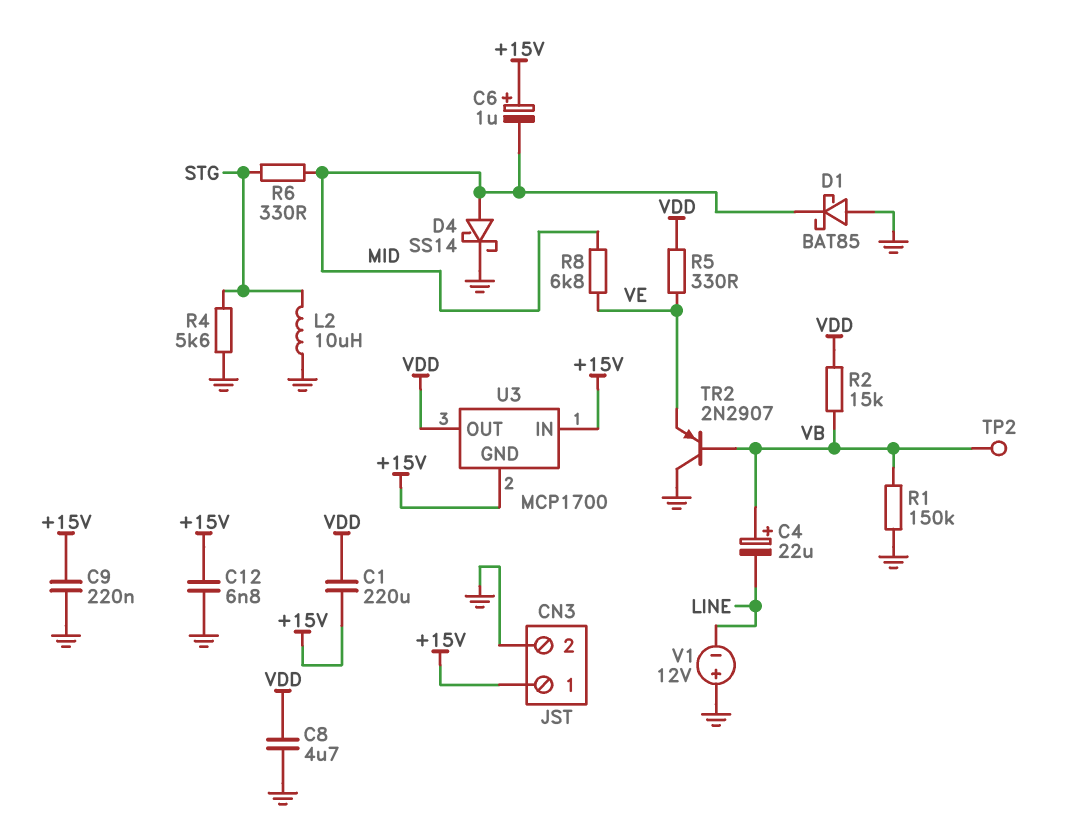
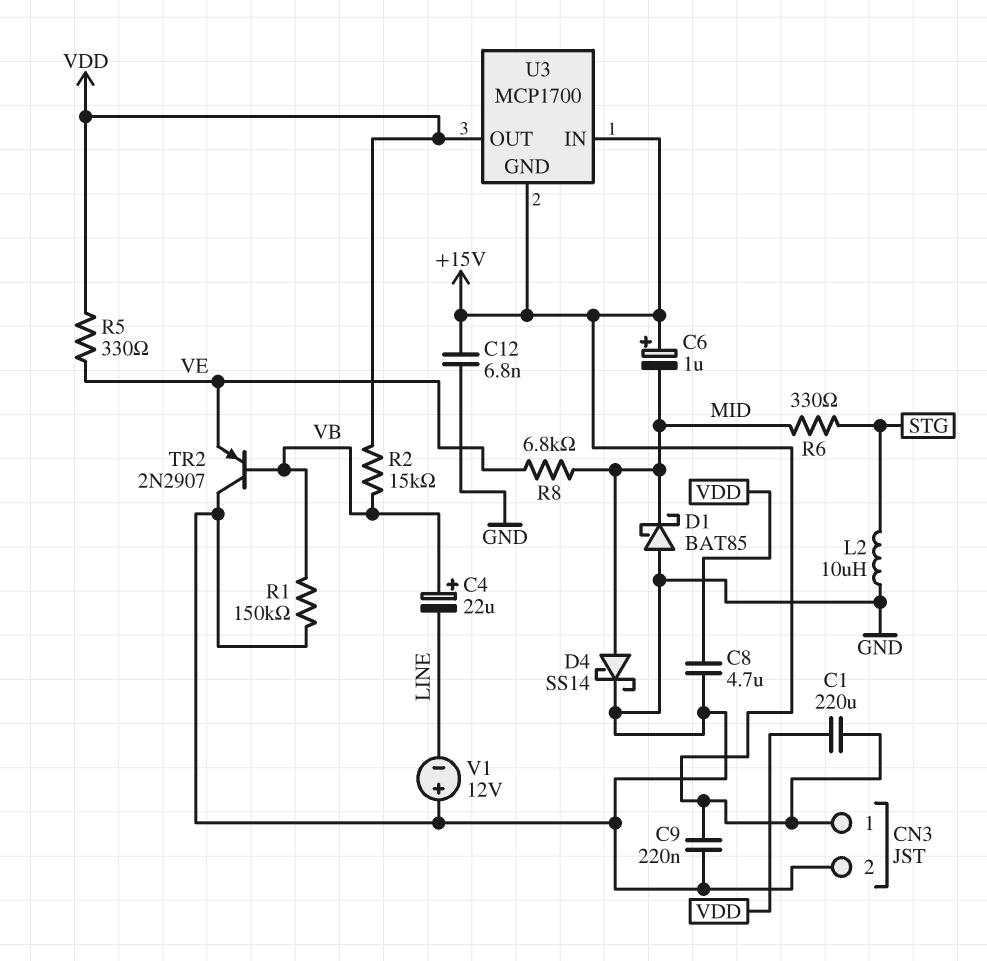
R4: 5.6k (GND, STG) -> none
TP2: test point (VB) -> none

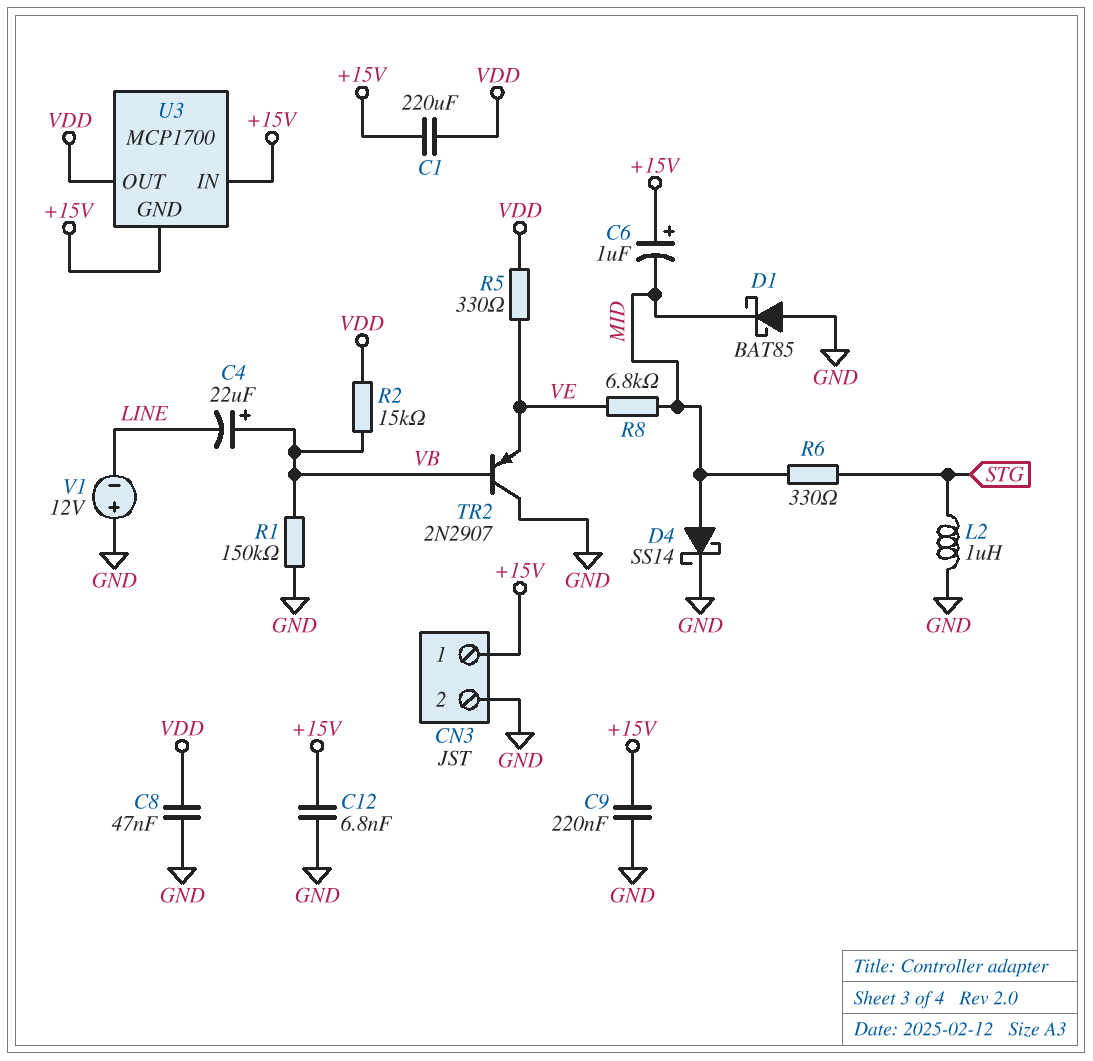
C8: 4.7uF (GND, VDD) -> 47nF (GND, VDD)
L2: 10uH (GND, STG) -> 1uH (GND, STG)

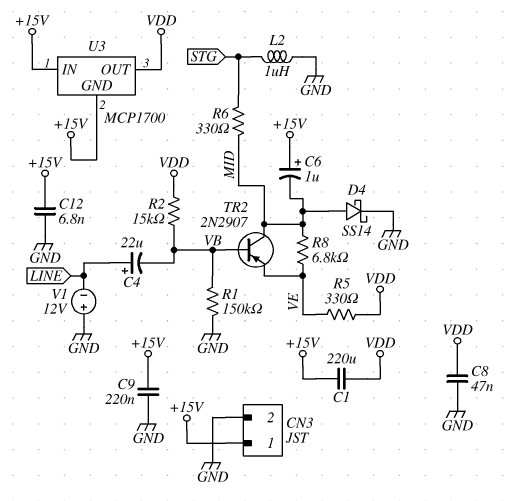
C4: 22uF (plus VB, minus LINE) -> 22uF (plus LINE, minus VB)
D1: schottky BAT85 (A GND, K MID) -> none
TR2: PNP 2N2907 (B VB, C GND, E VE) -> PNP 2N2907 (B VB, C MID, E VE)

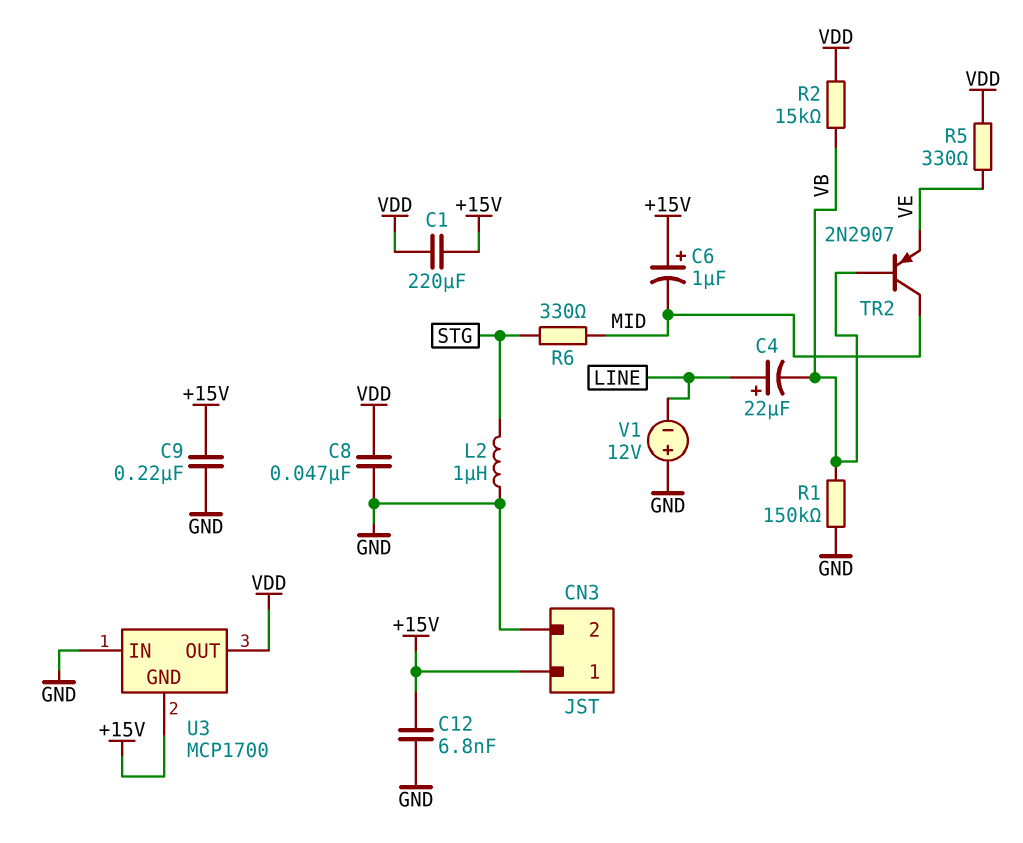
D4: schottky SS14 (A MID, K GND) -> none
R8: 6.8k (MID, VE) -> none
U3 pin IN: +15V -> GND

